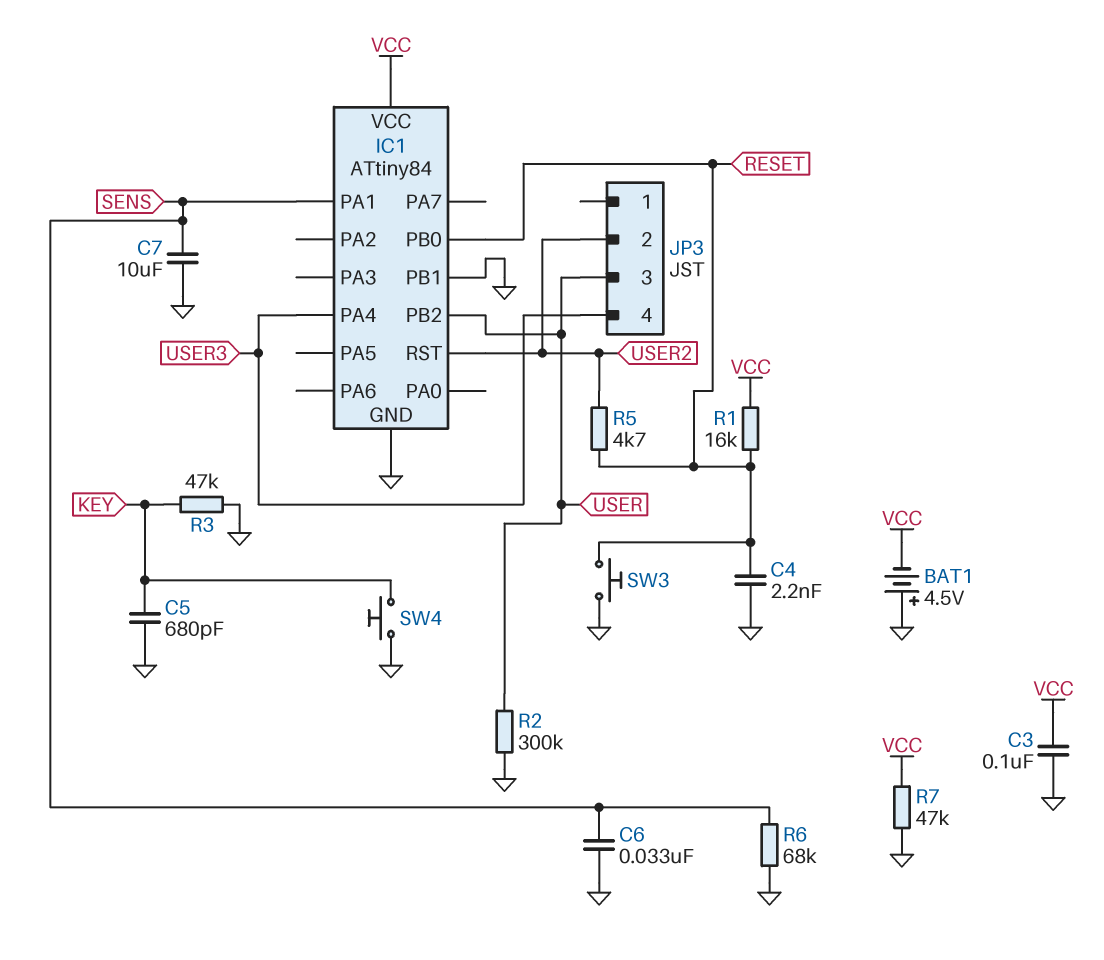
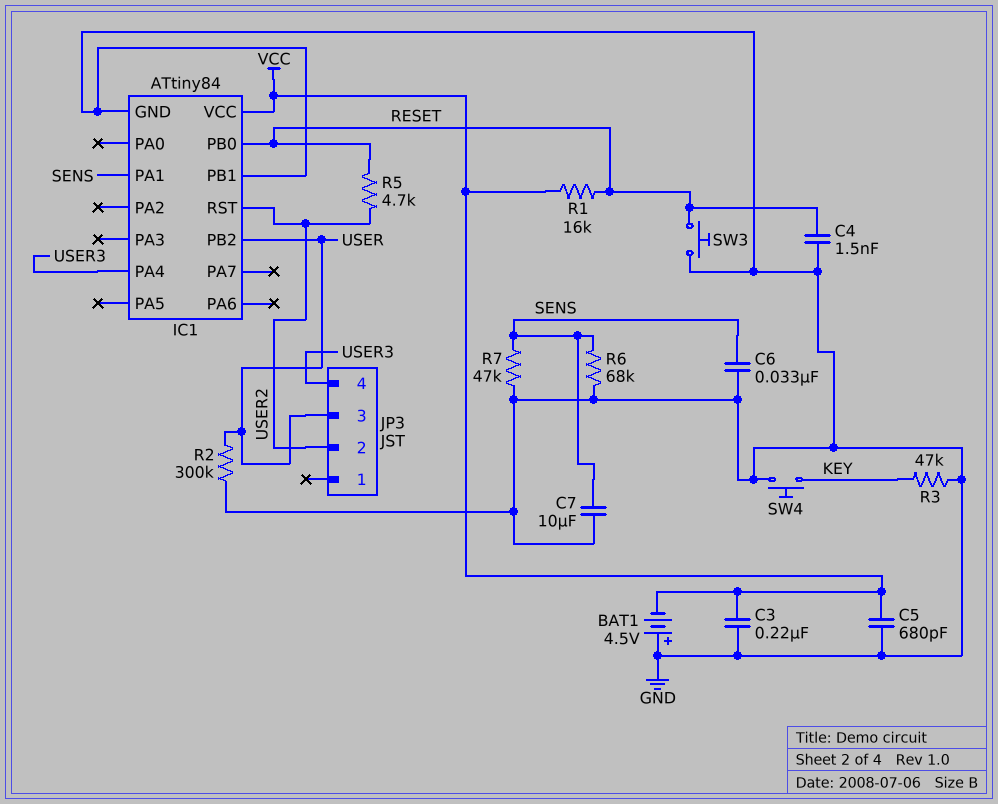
C3: 100nF (GND, VCC) -> 220nF (GND, VCC)
C4: 2.2nF (GND, RESET) -> 1.5nF (GND, RESET)
C5: 680pF (GND, KEY) -> 680pF (GND, VCC)
R7: 47k (GND, VCC) -> 47k (GND, SENS)

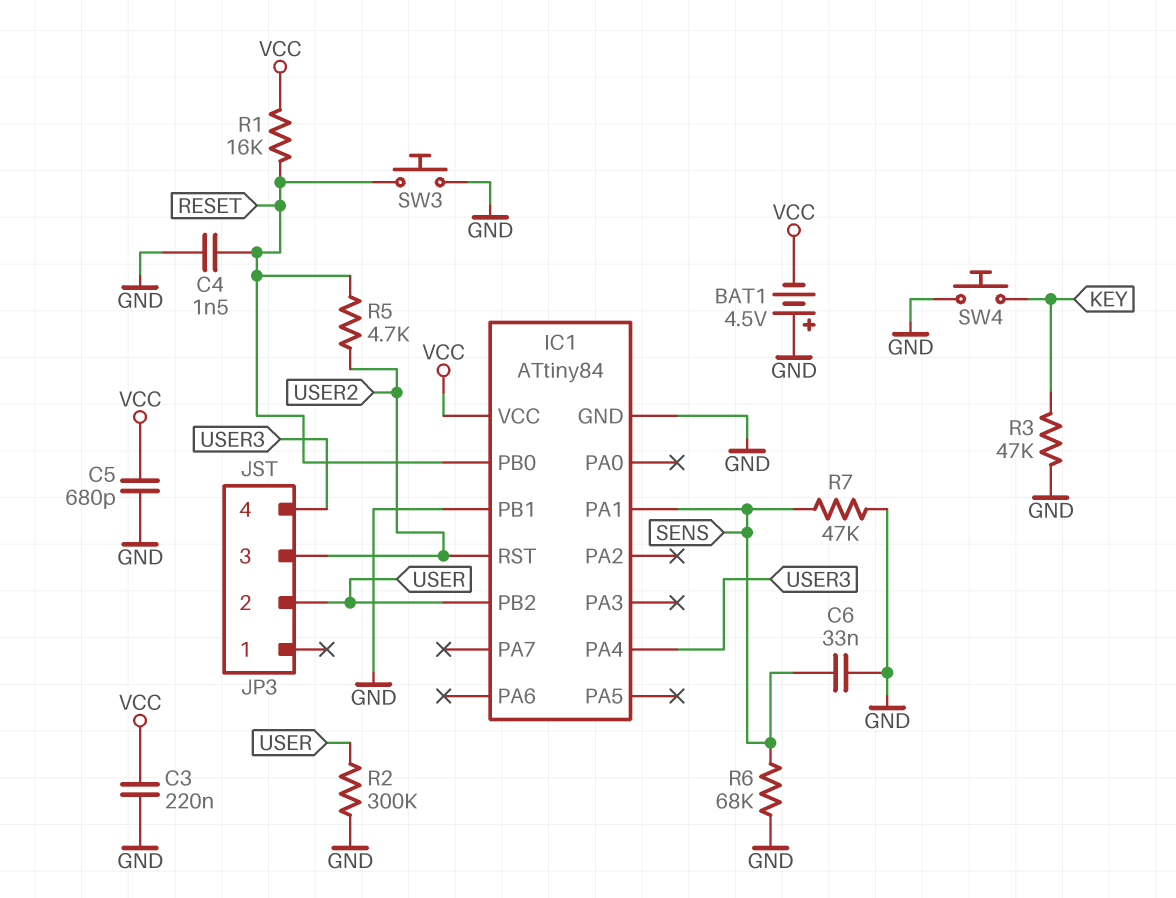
C7: 10uF (GND, SENS) -> none
JP3 pin 2: USER2 -> USER
JP3 pin 3: USER -> USER2

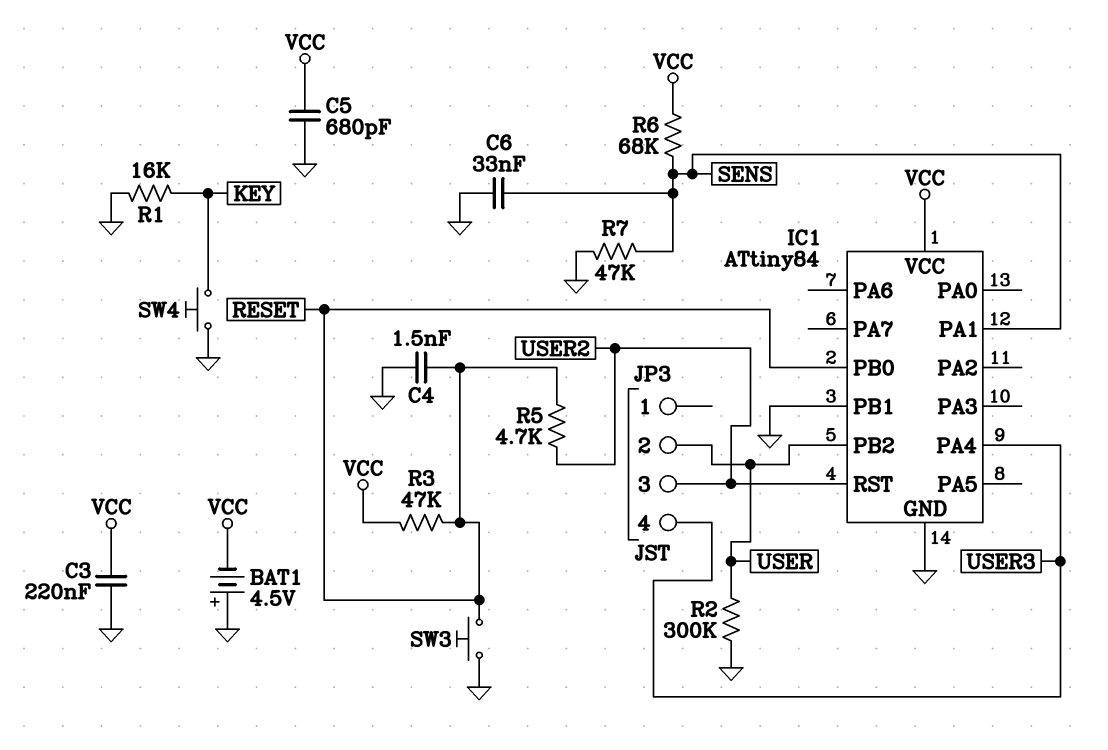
R1: 16k (RESET, VCC) -> 16k (GND, KEY)
R3: 47k (GND, KEY) -> 47k (RESET, VCC)
R6: 68k (GND, SENS) -> 68k (SENS, VCC)

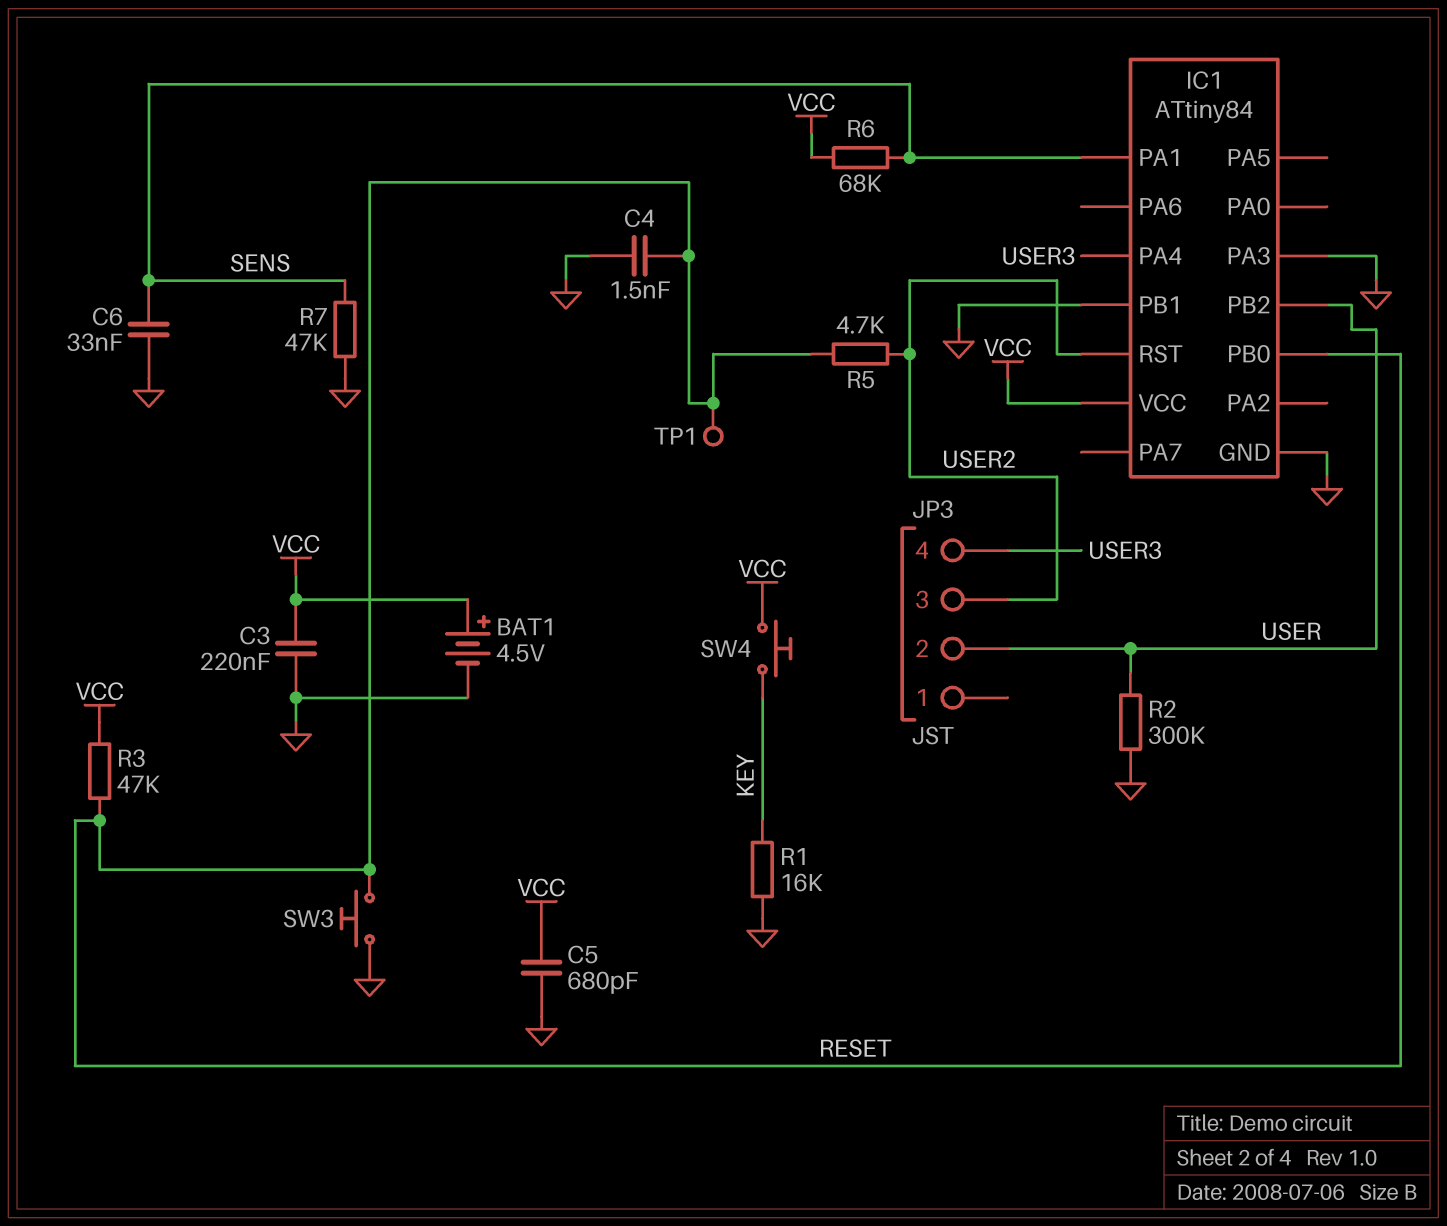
BAT1: 4.5V (plus GND, minus VCC) -> 4.5V (plus VCC, minus GND)
IC1 pin PA3: none -> GND
SW4: button (GND, KEY) -> button (KEY, VCC)
TP1: none -> test point (RESET)

